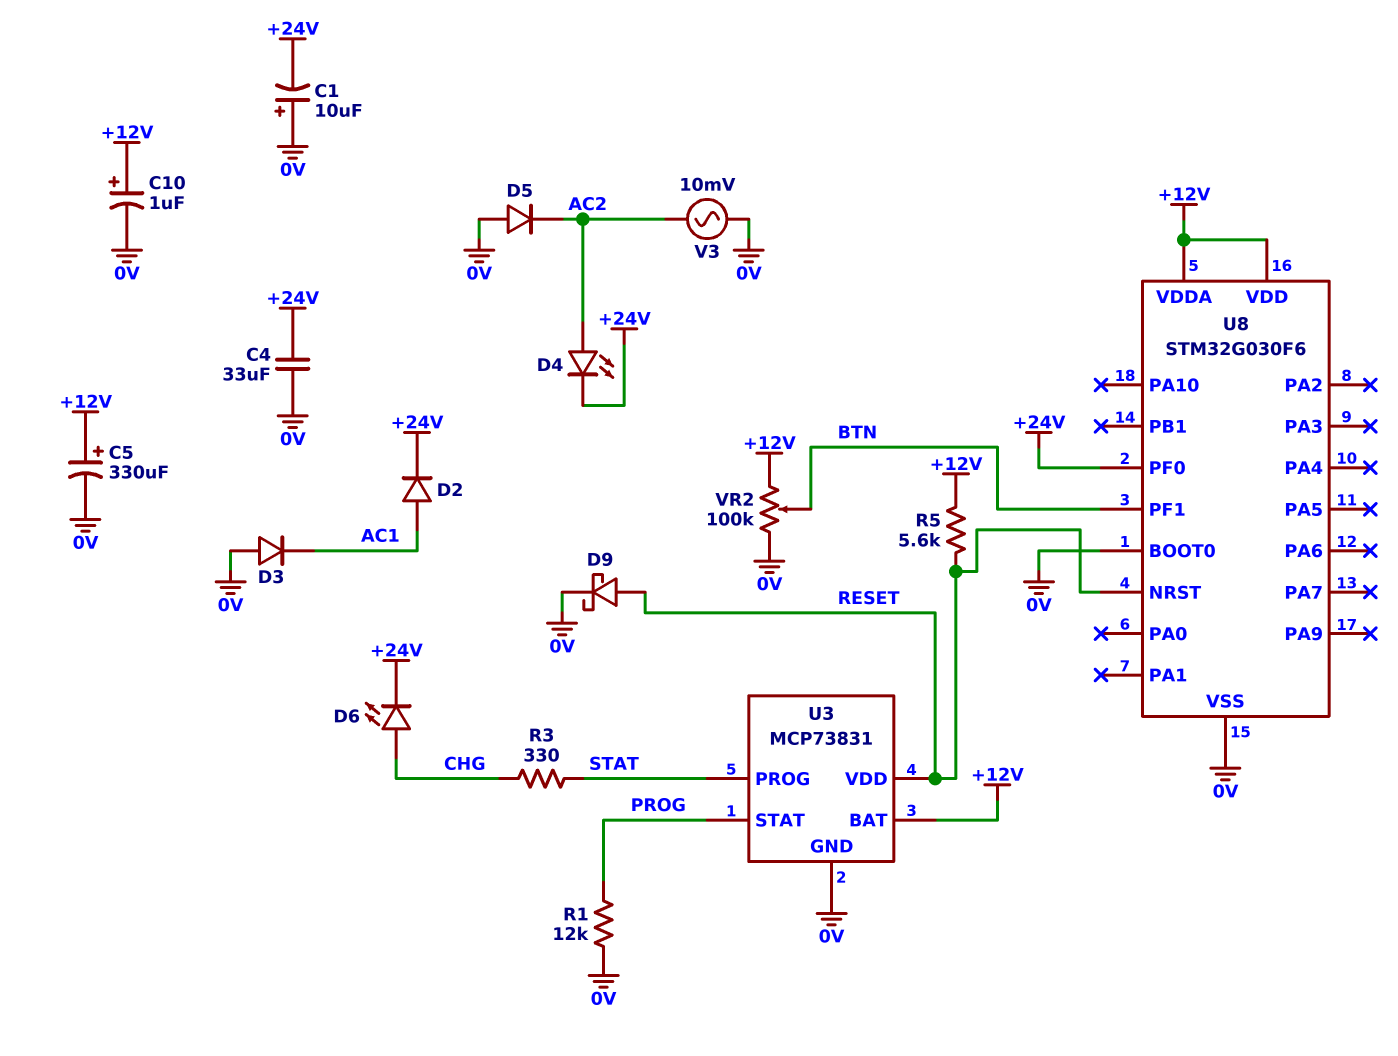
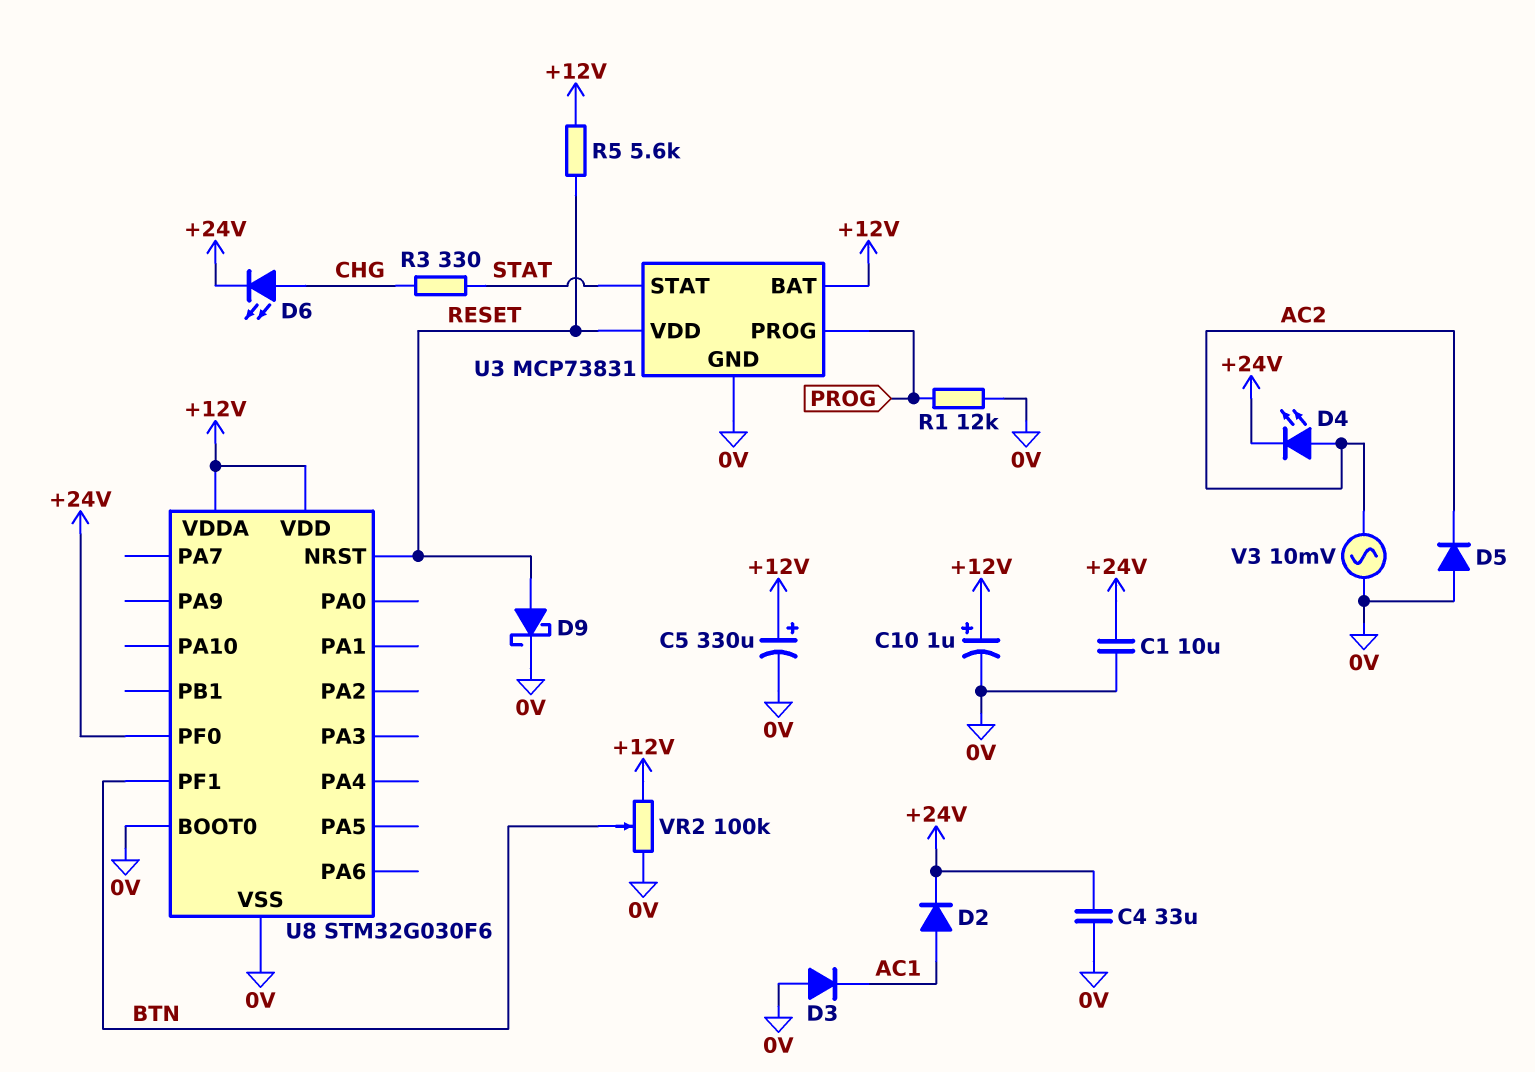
C1: 10uF (plus 0V, minus +24V) -> 10uF (+24V, 0V)
U3 pin PROG: STAT -> PROG
U3 pin STAT: PROG -> STAT

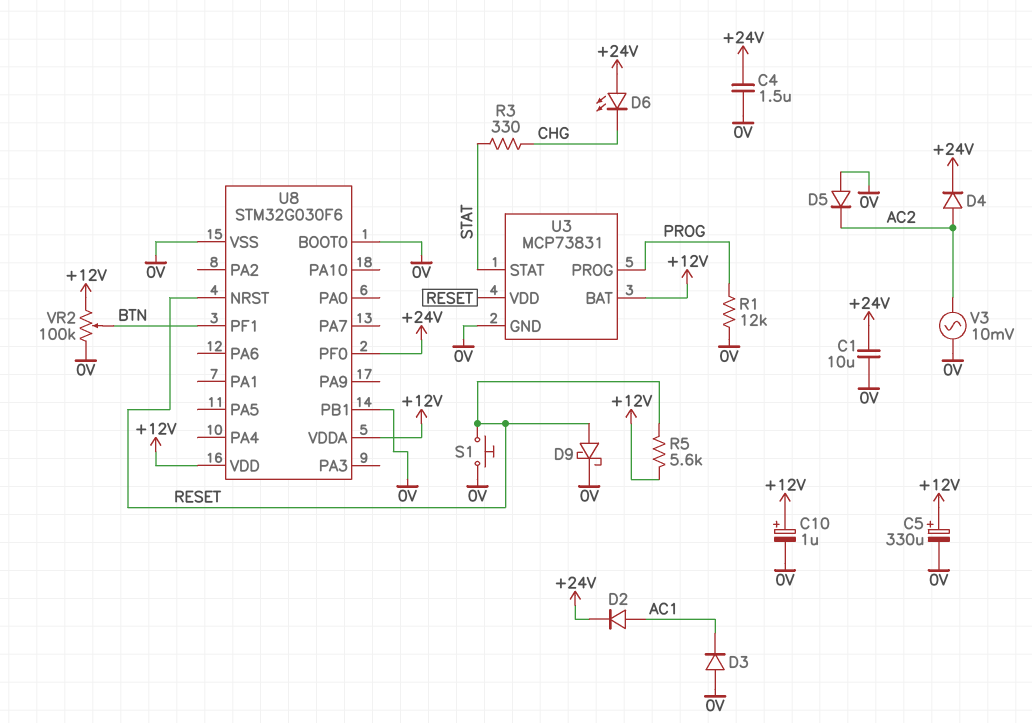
C4: 33uF (+24V, 0V) -> 1.5uF (+24V, 0V)
D4: LED (A AC2, K +24V) -> diode (A AC2, K +24V)
D6: LED (A CHG, K +24V) -> LED (A +24V, K CHG)
S1: none -> button (0V, RESET)
U8 pin PB1: none -> 0V

